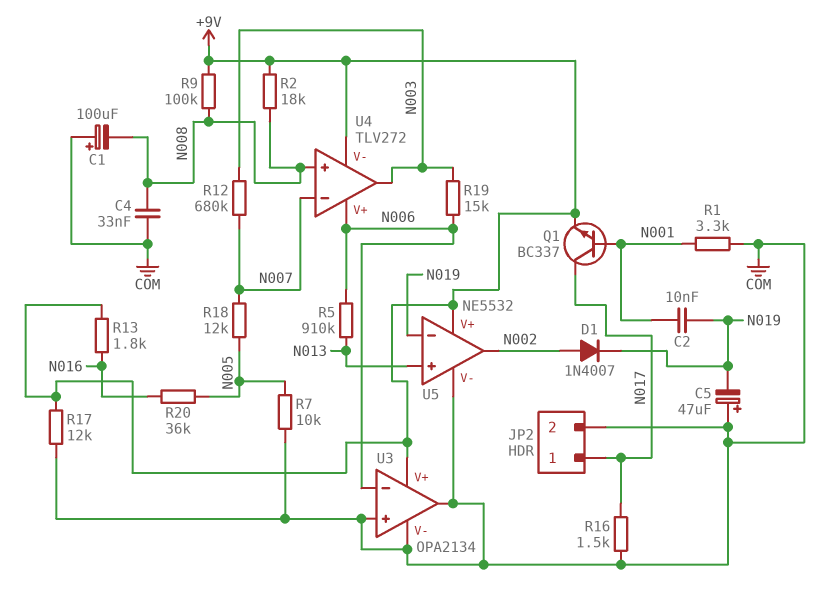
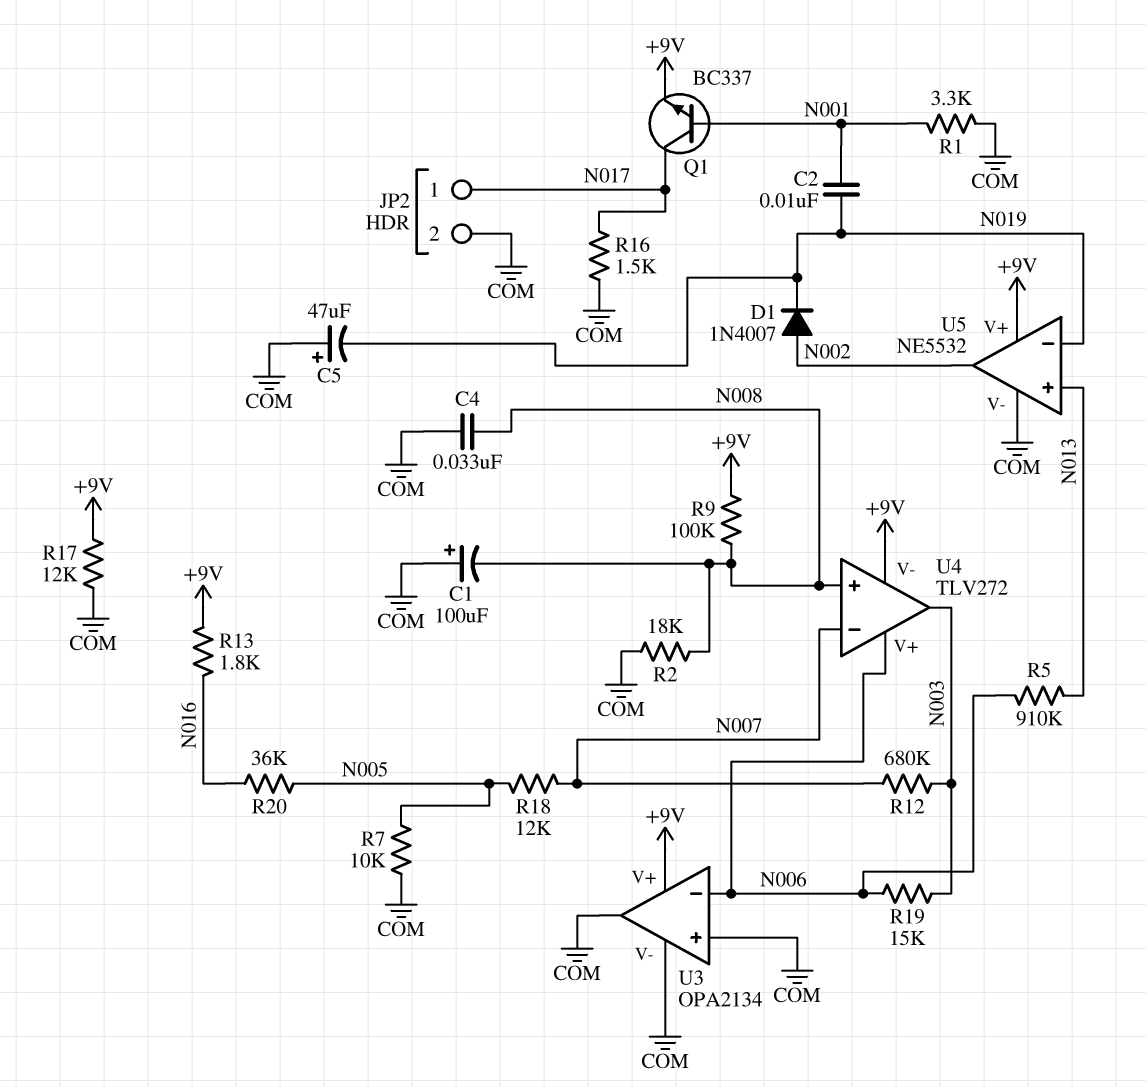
R2: 18k (+9V, N008) -> 18k (COM, N008)

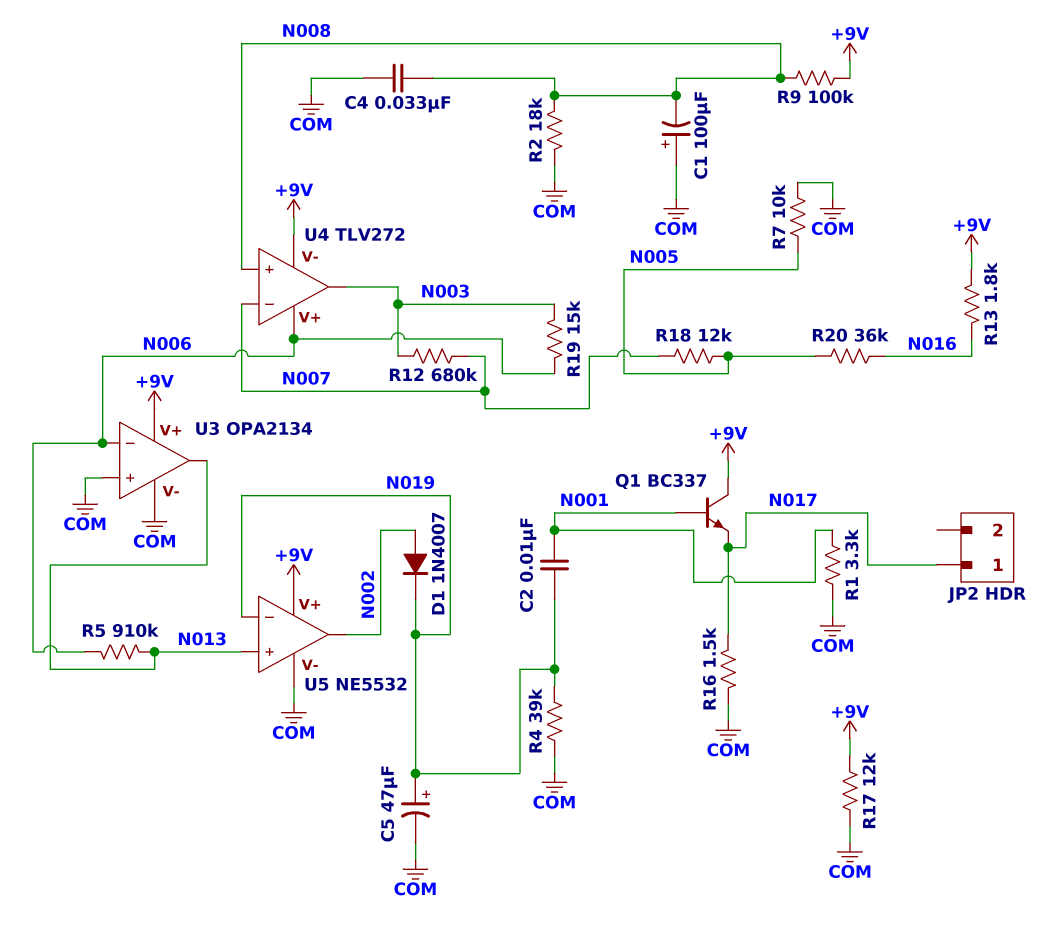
C5: 47uF (plus COM, minus N019) -> 47uF (plus N019, minus COM)
JP2 pin 2: COM -> none
Q1: NPN BC337 (B N001, C N017, E +9V) -> NPN BC337 (B N001, C +9V, E N017)
R4: none -> 39k (COM, N019)
U3 pin out: COM -> N013

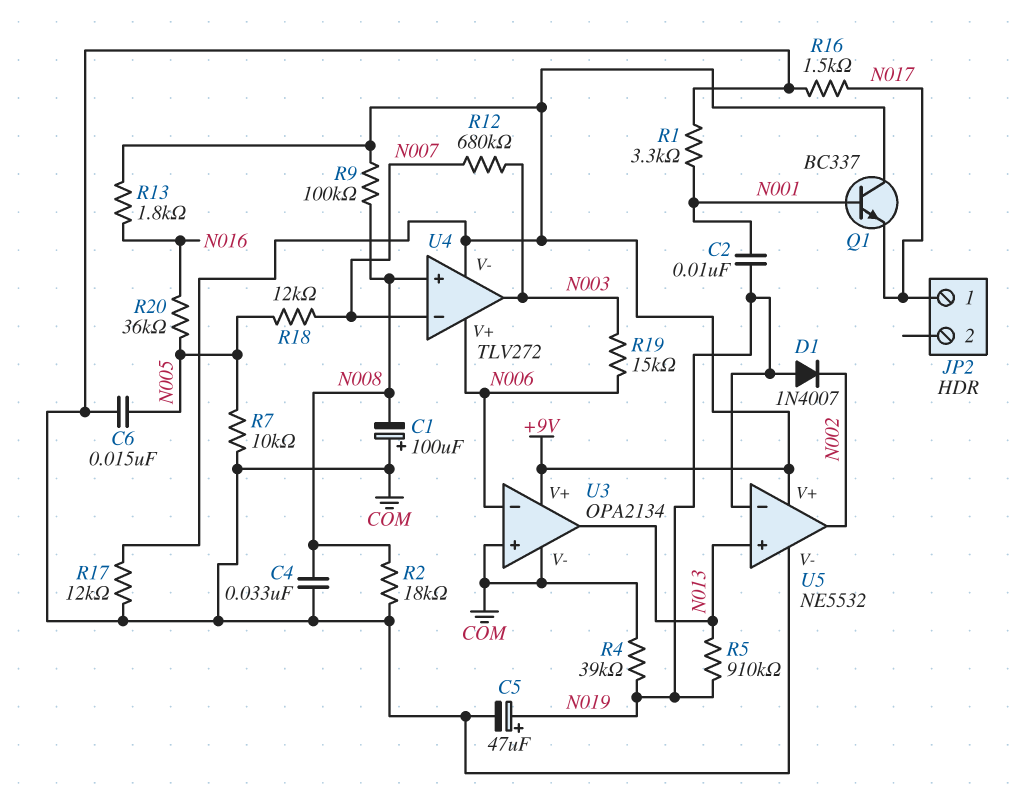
C6: none -> 15nF (COM, N005)
D1: diode 1N4007 (A N002, K N019) -> diode 1N4007 (A N019, K N002)
R5: 910k (N006, N013) -> 910k (N013, N019)

